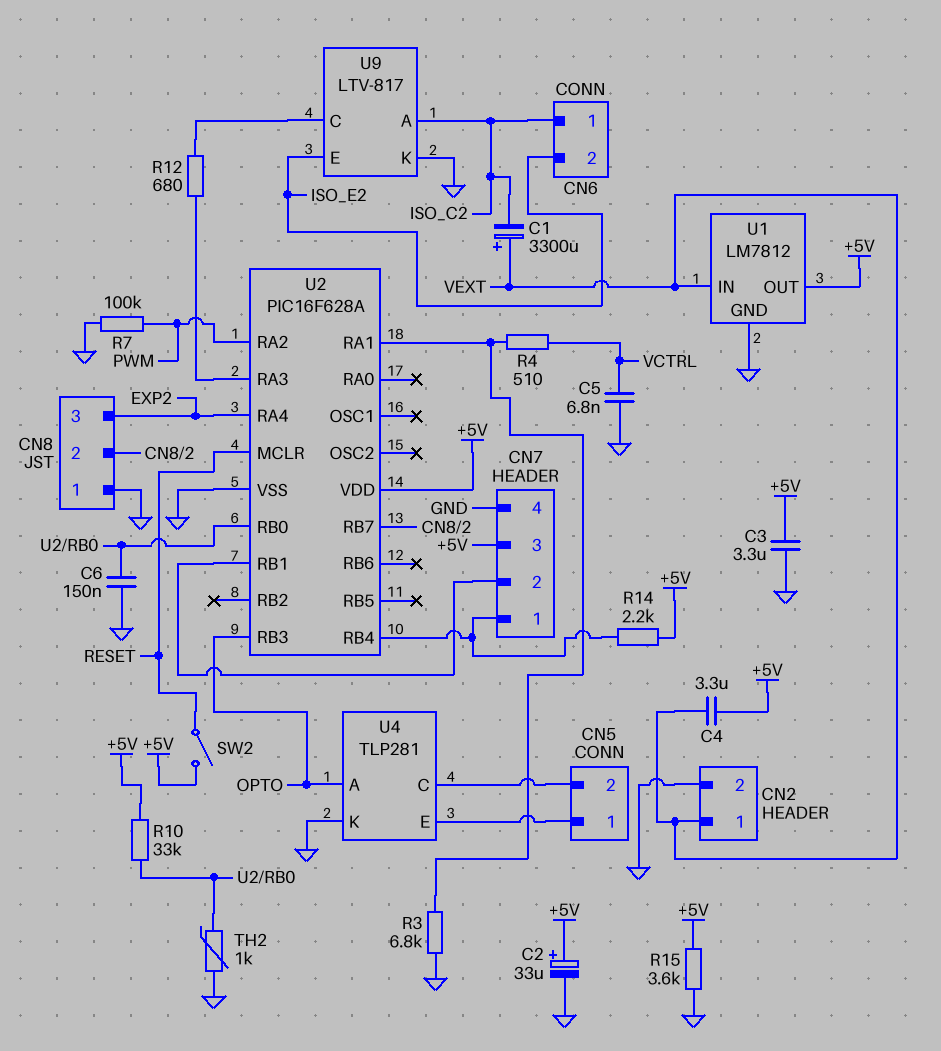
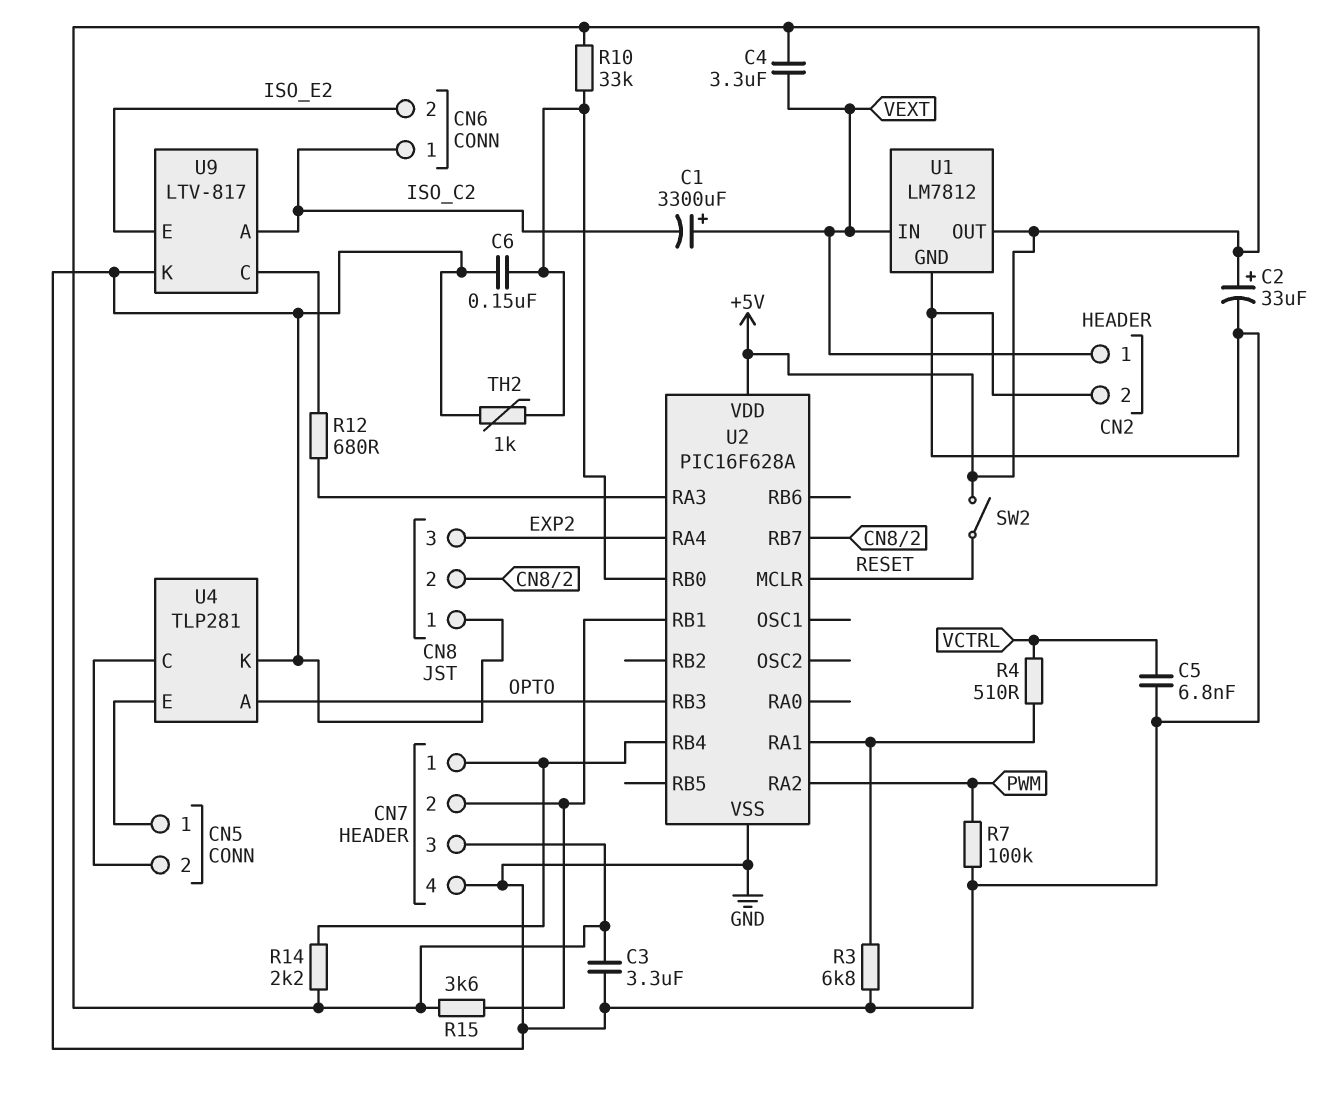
R15: 3.6k (+5V, GND) -> 3.6k (+5V, CN7/2)

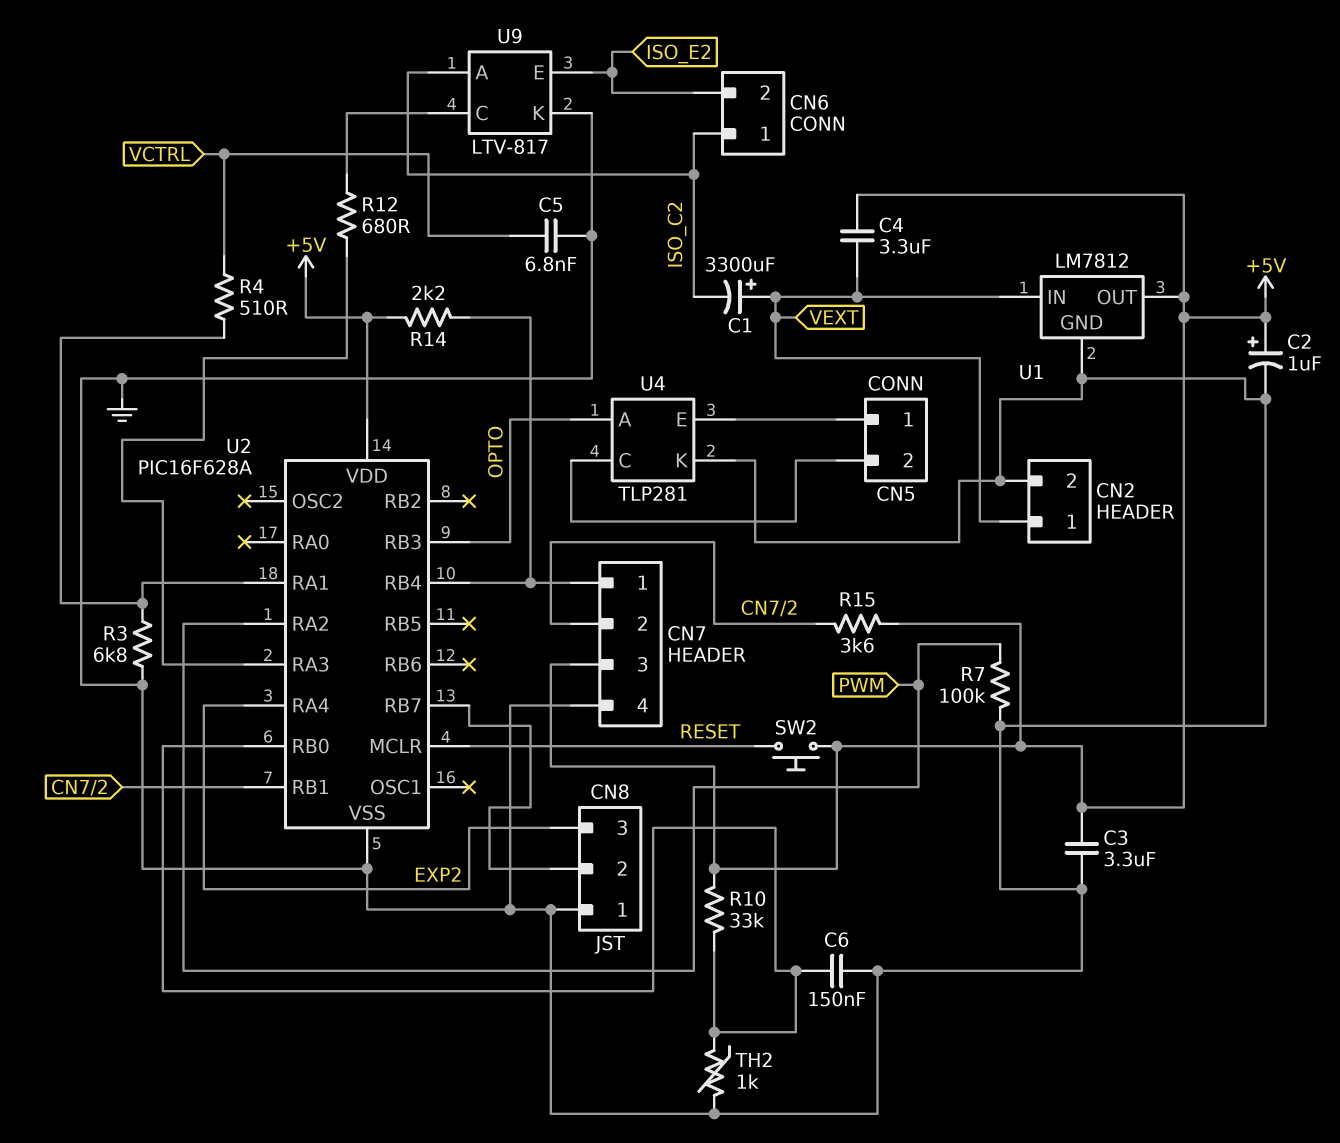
C2: 33uF (plus +5V, minus GND) -> 1uF (plus +5V, minus GND)
SW2: switch (+5V, RESET) -> button (+5V, RESET)

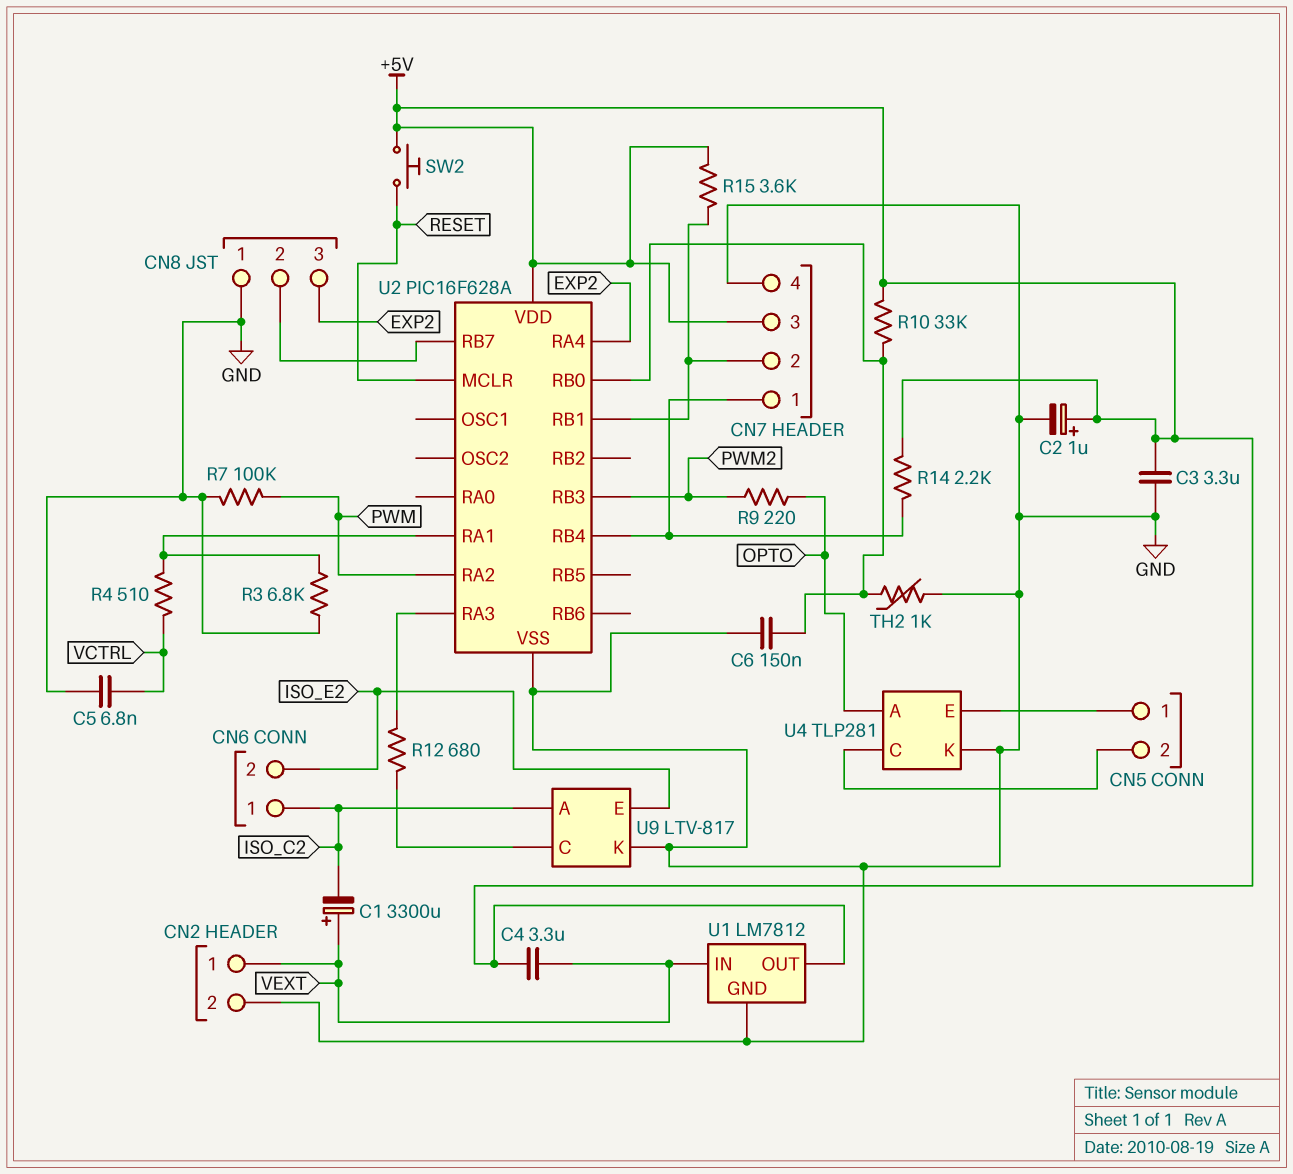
R9: none -> 220 (OPTO, PWM2)
U2 pin RB3: OPTO -> PWM2

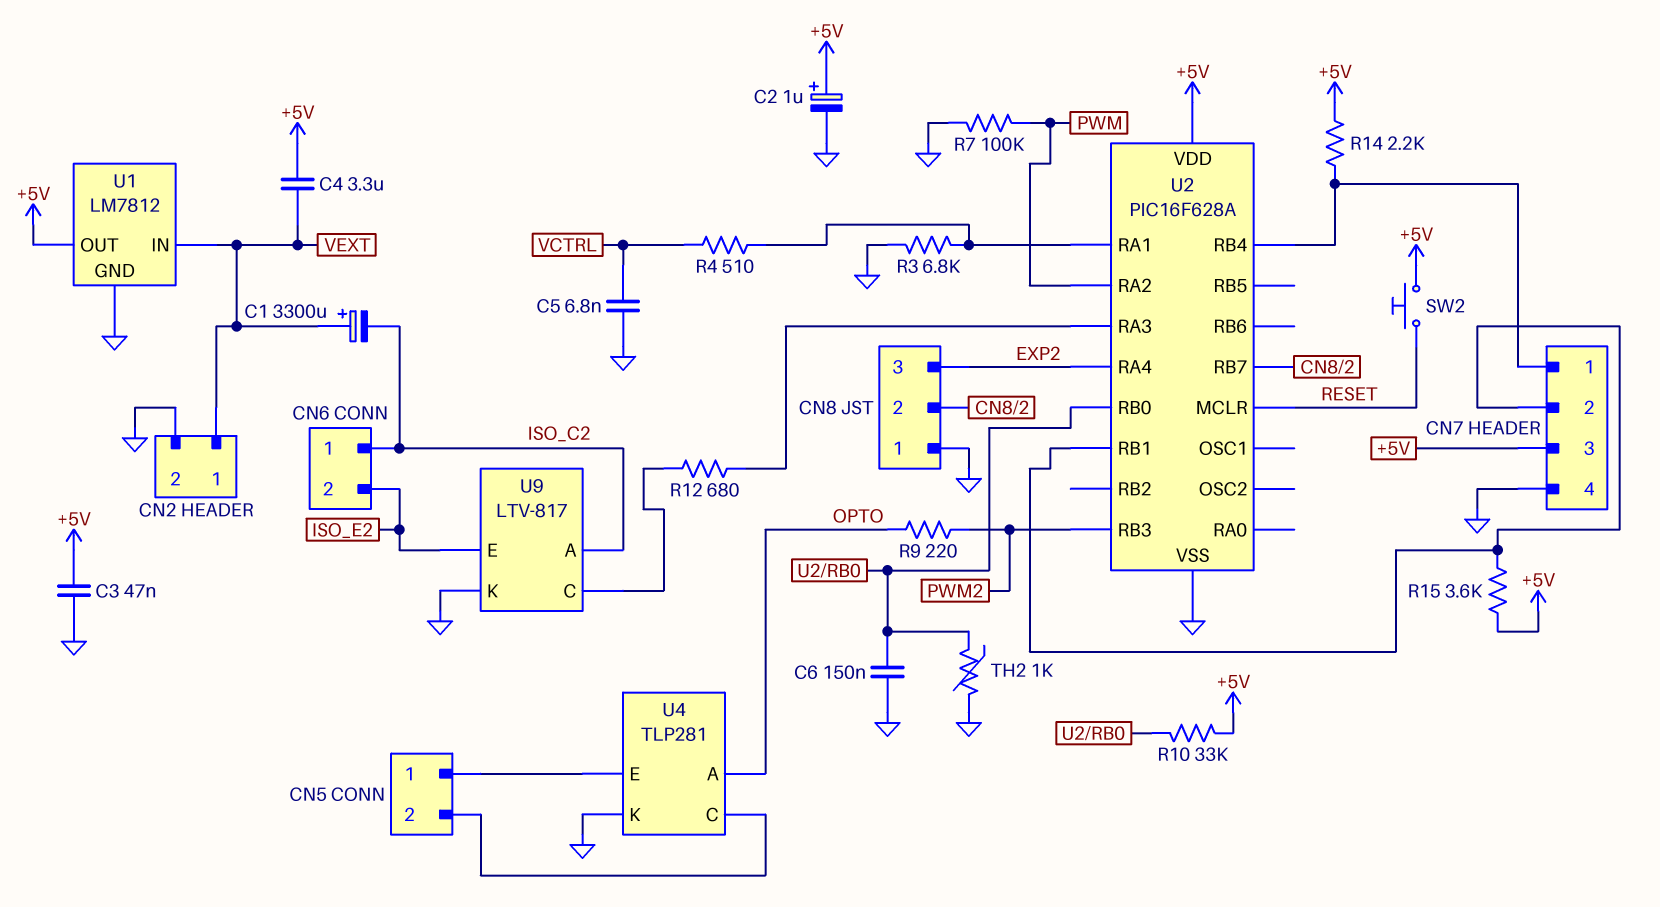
C3: 3.3uF (+5V, GND) -> 47nF (+5V, GND)

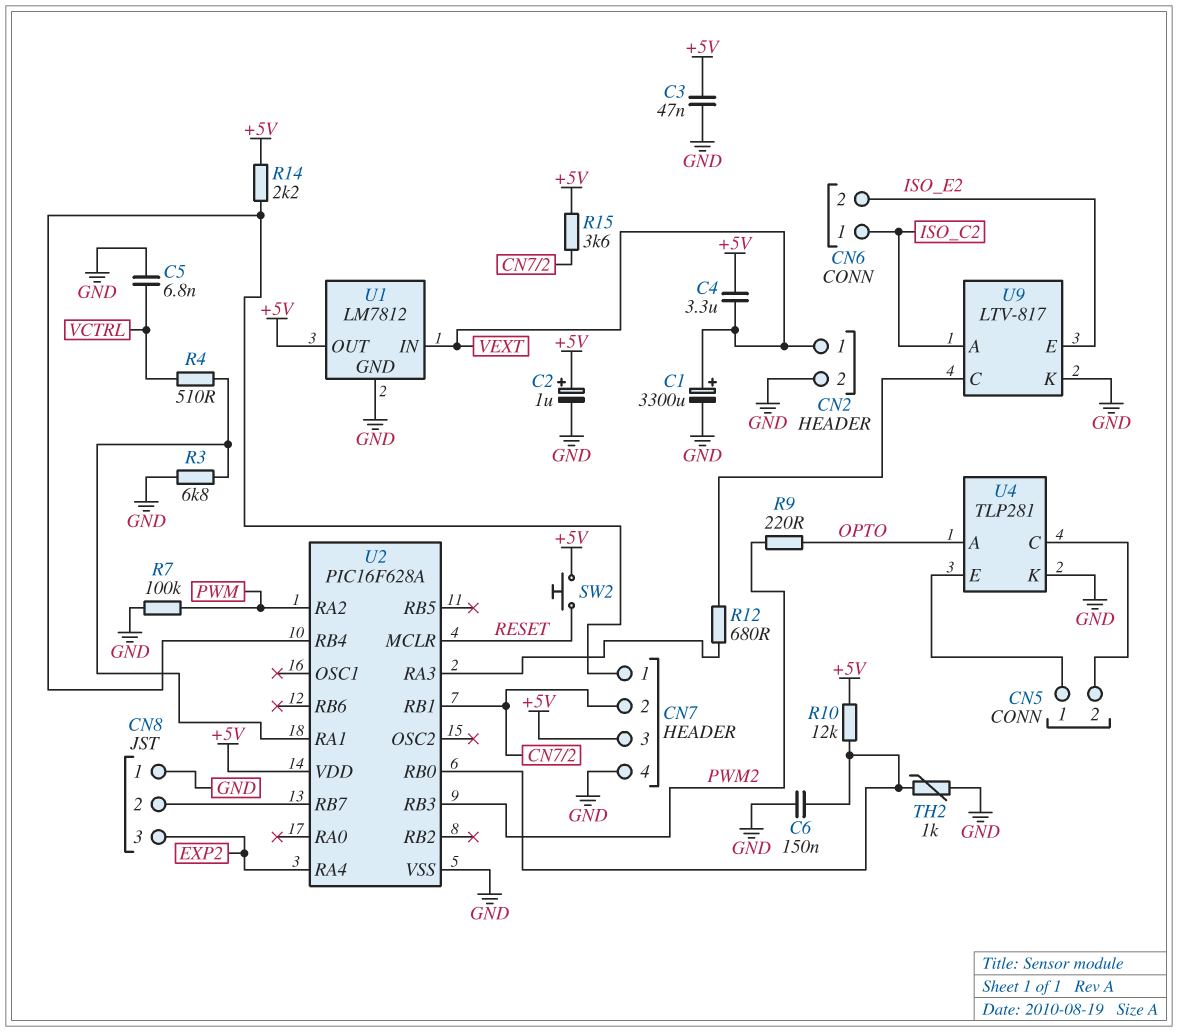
C1: 3300uF (plus VEXT, minus ISO_C2) -> 3300uF (plus VEXT, minus GND)
R10: 33k (+5V, U2/RB0) -> 12k (+5V, U2/RB0)

